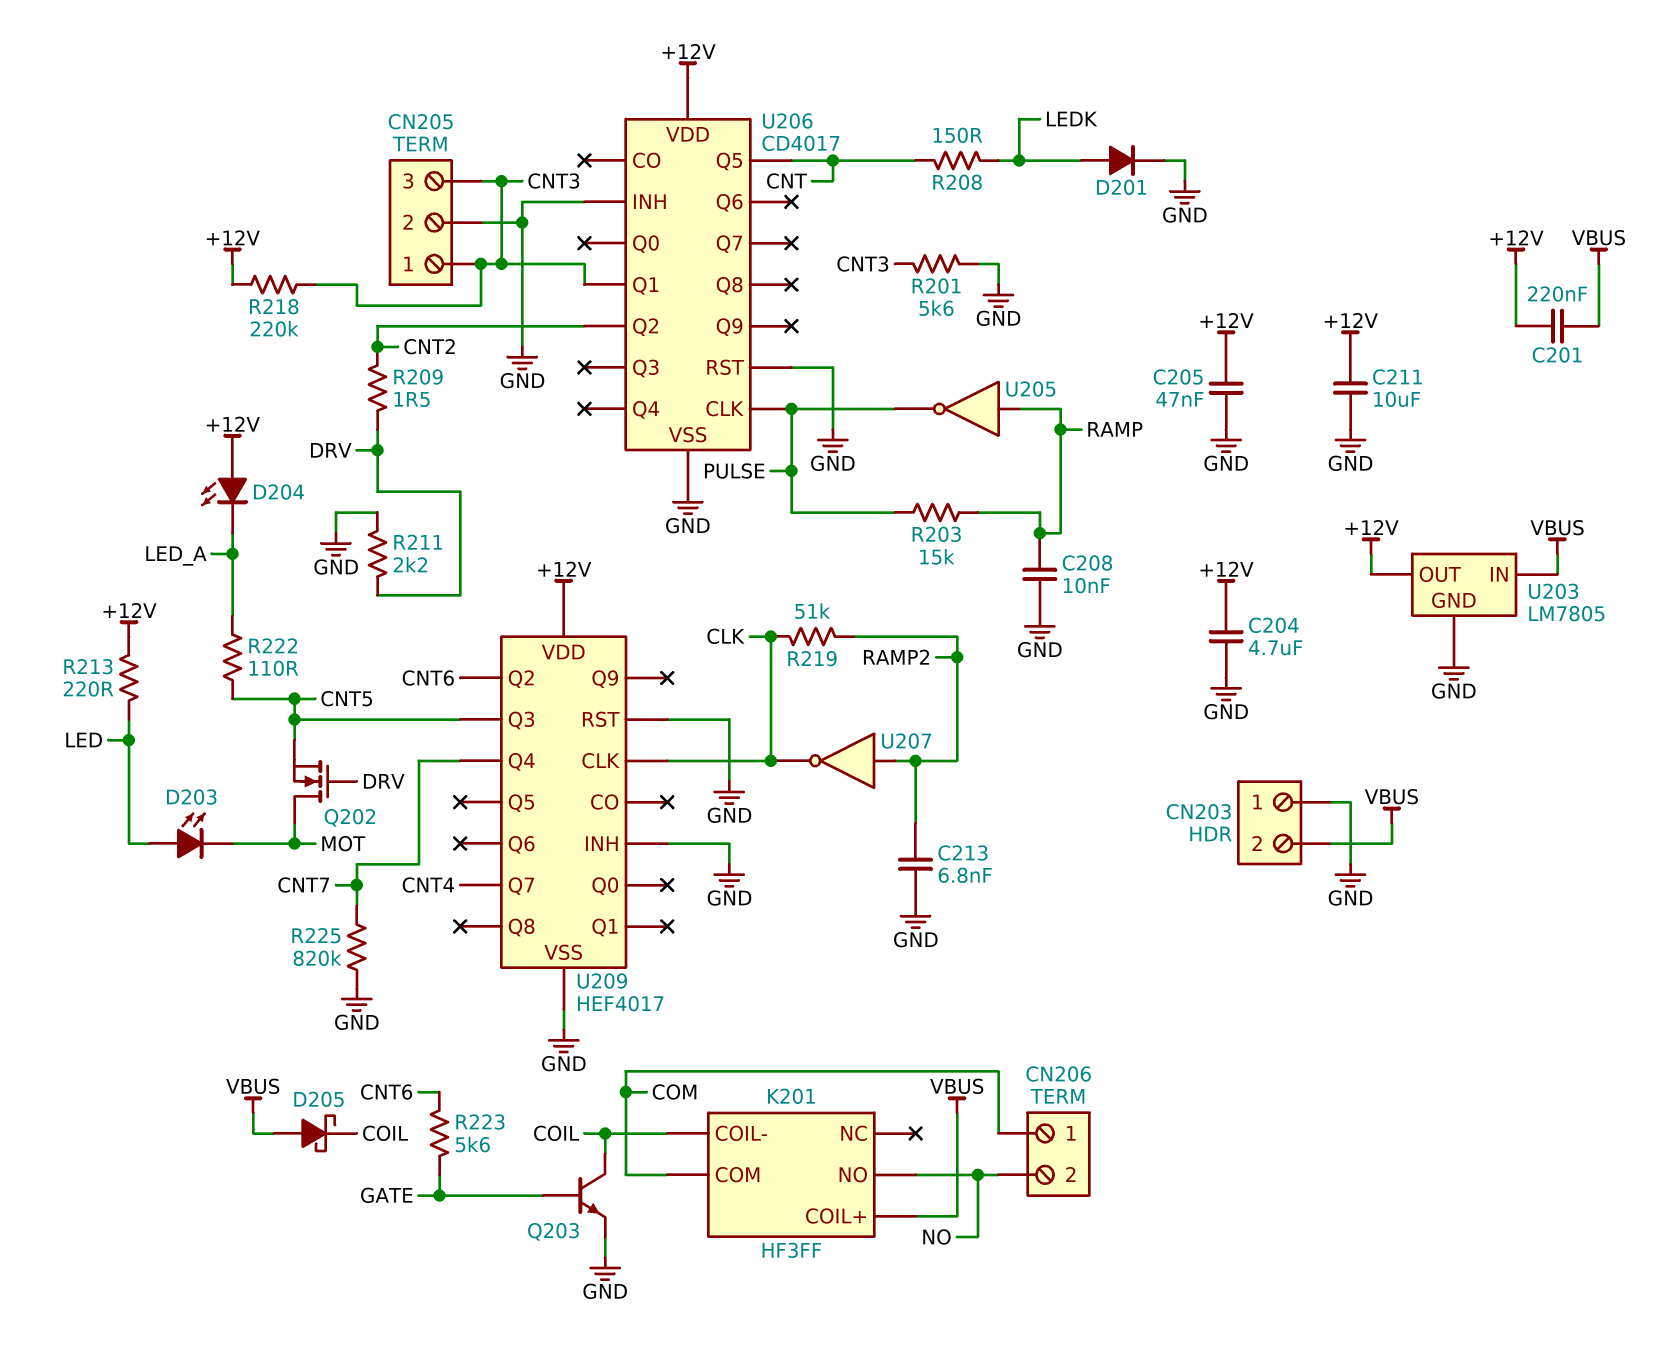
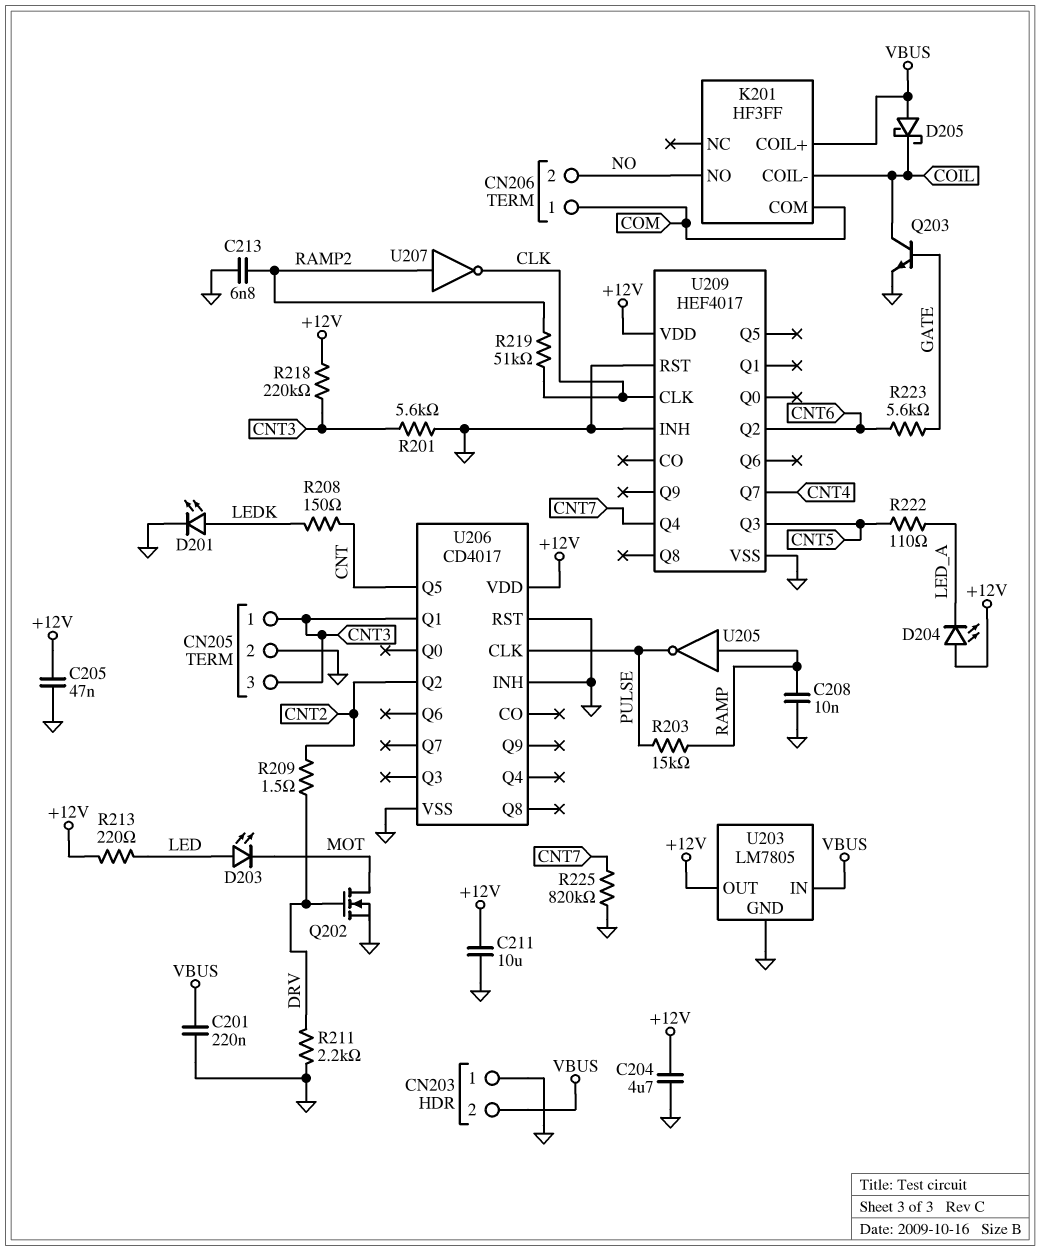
C201: 220nF (+12V, VBUS) -> 220nF (GND, VBUS)
D201: diode (A LEDK, K GND) -> LED (A LEDK, K GND)
Q202: NMOS (G DRV, D MOT, S CNT5) -> NMOS (G DRV, D MOT, S GND)

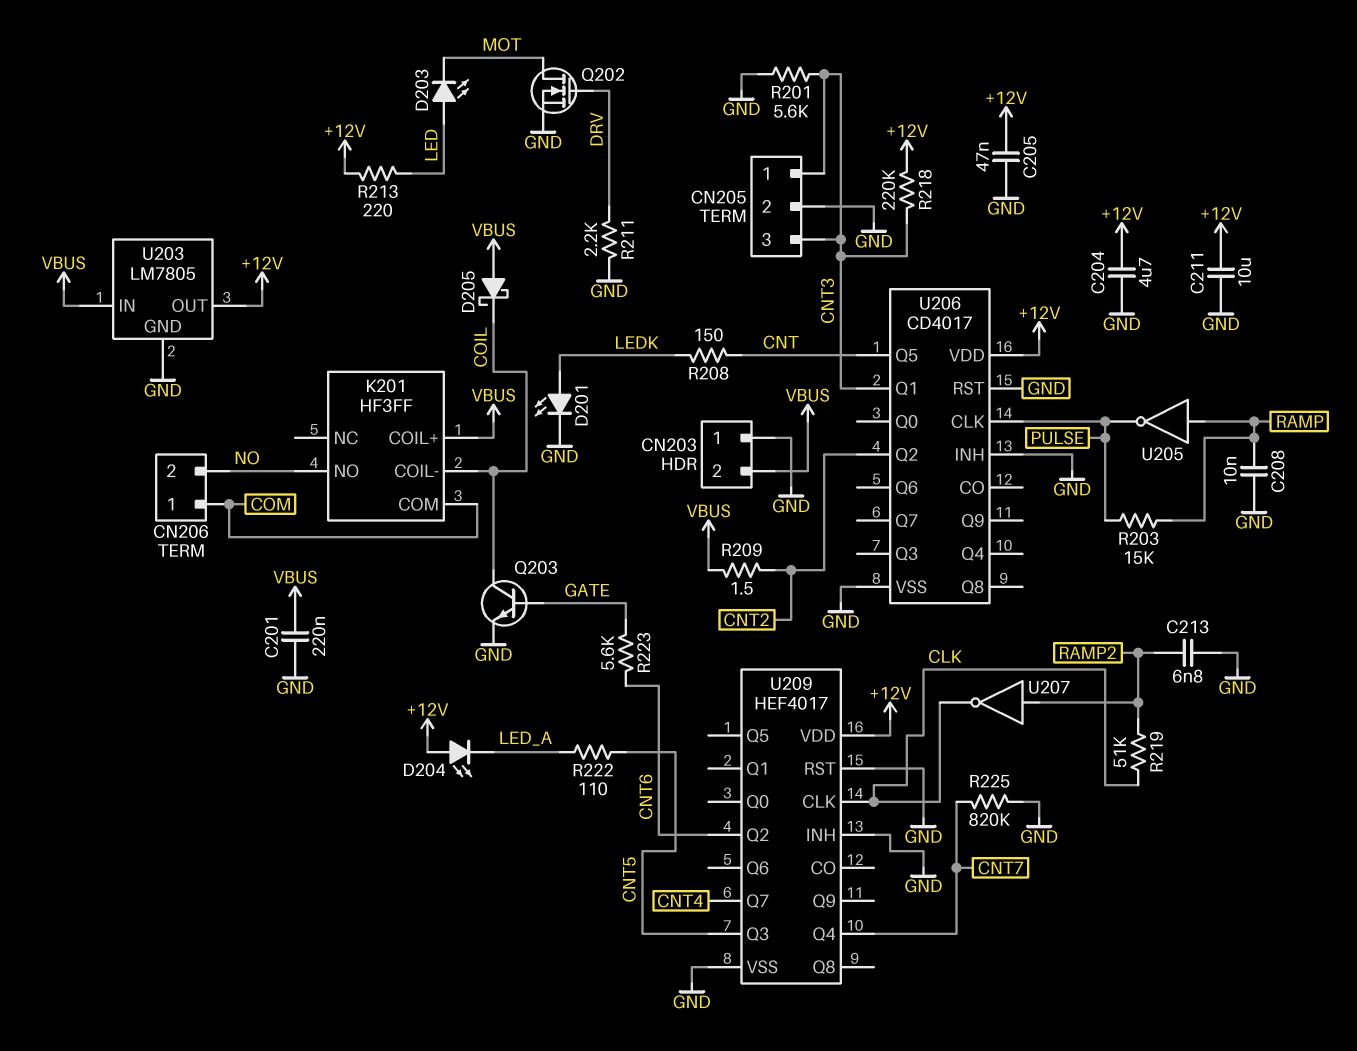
R209: 1.5 (CNT2, DRV) -> 1.5 (CNT2, VBUS)

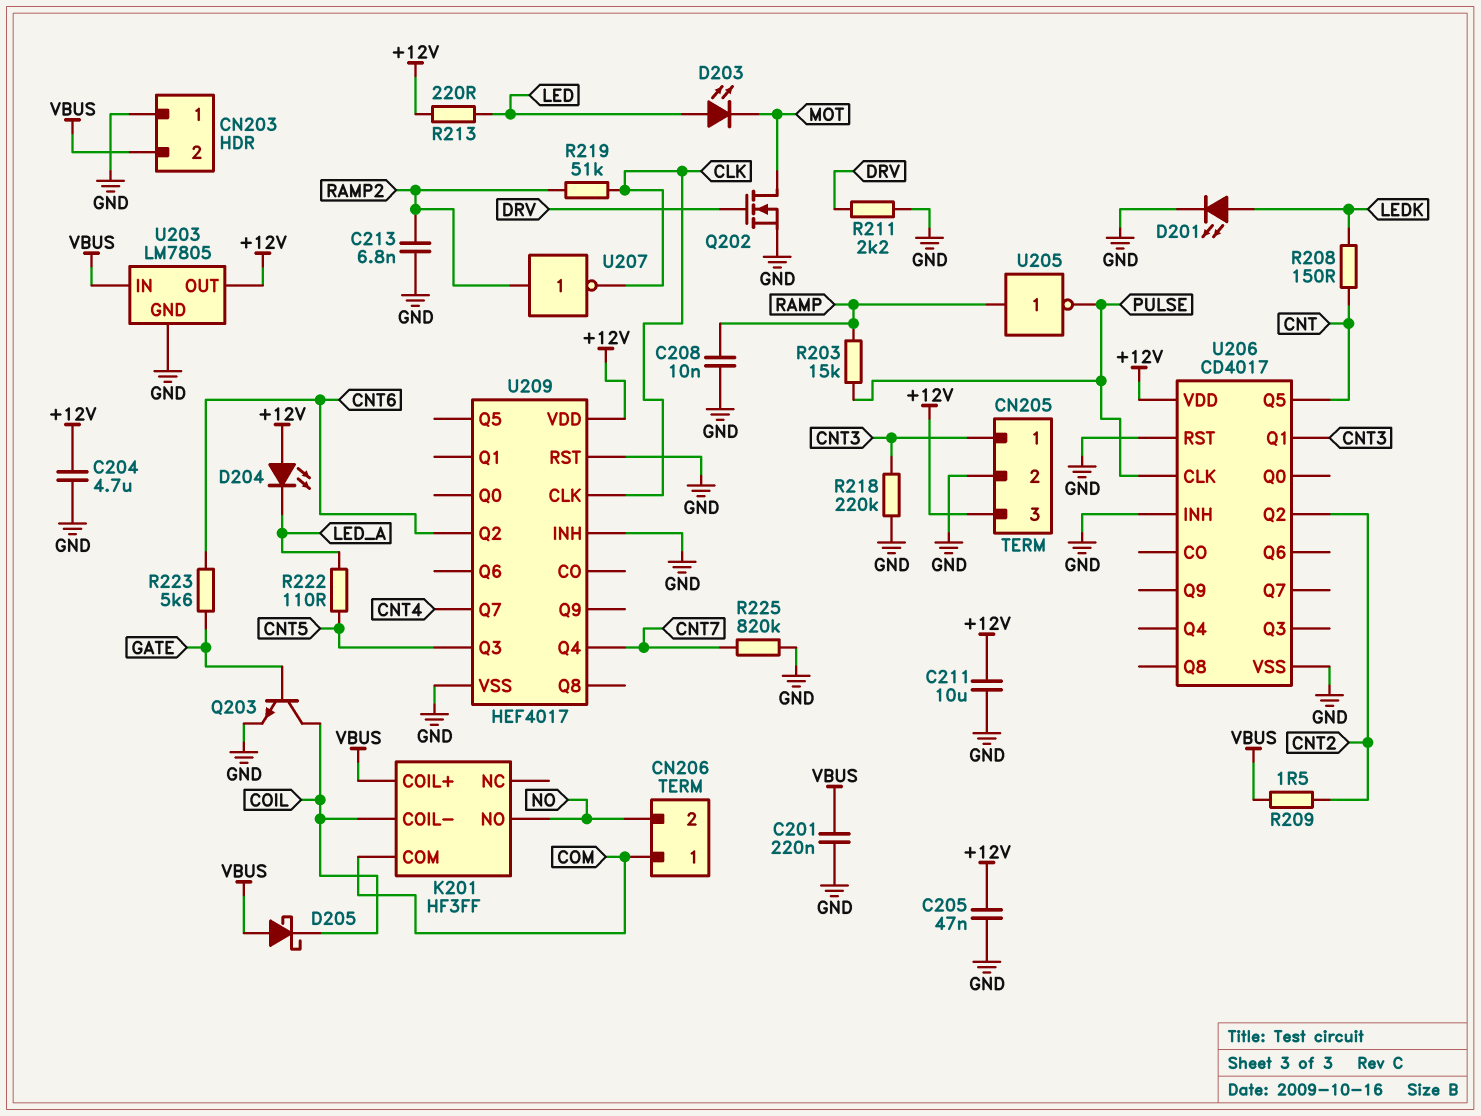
CN205 pin 3: CNT3 -> +12V
R201: 5.6k (CNT3, GND) -> none
R218: 220k (+12V, CNT3) -> 220k (CNT3, GND)

